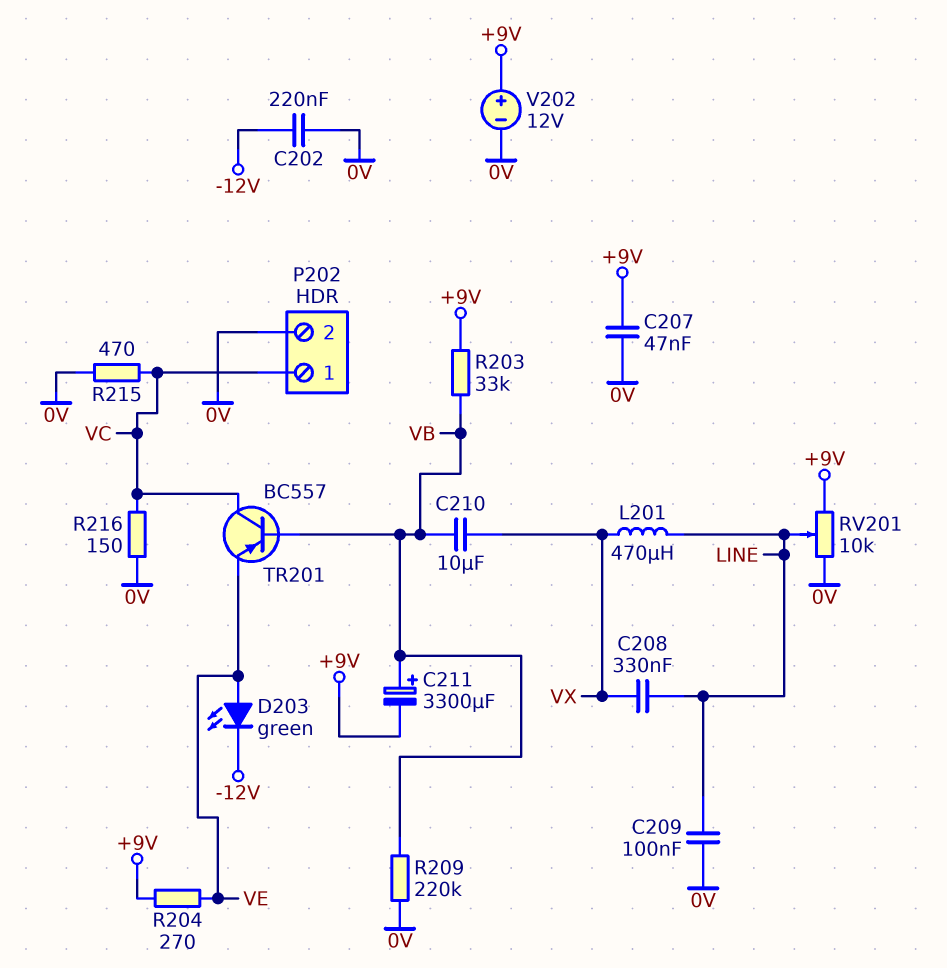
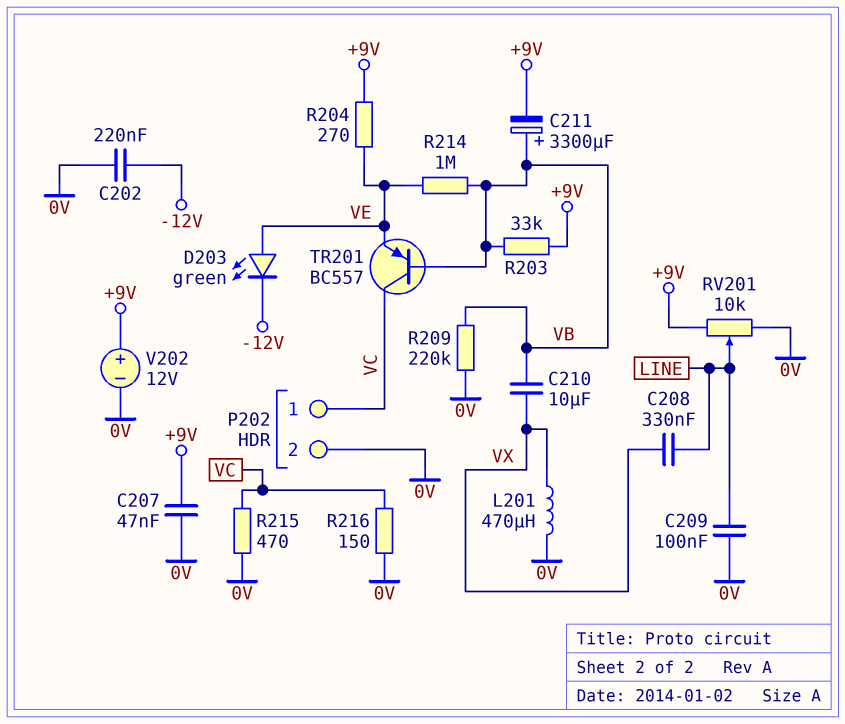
L201: 470uH (LINE, VX) -> 470uH (0V, VX)
R214: none -> 1M (VB, VE)

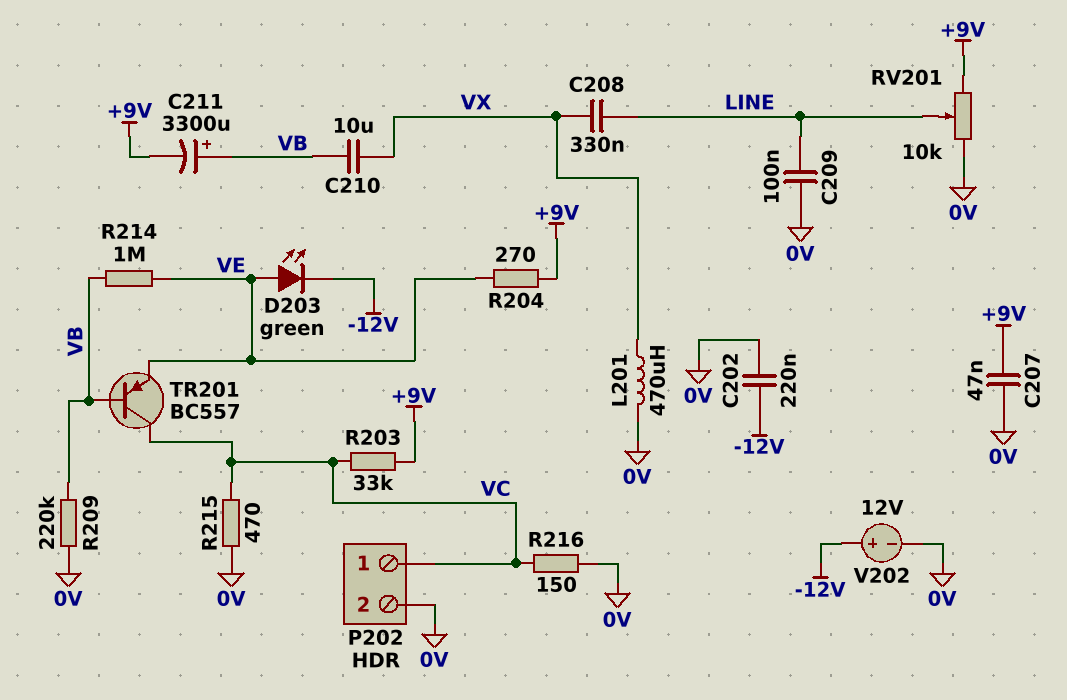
R203: 33k (+9V, VB) -> 33k (+9V, VC)
V202: 12V (plus +9V, minus 0V) -> 12V (plus -12V, minus 0V)

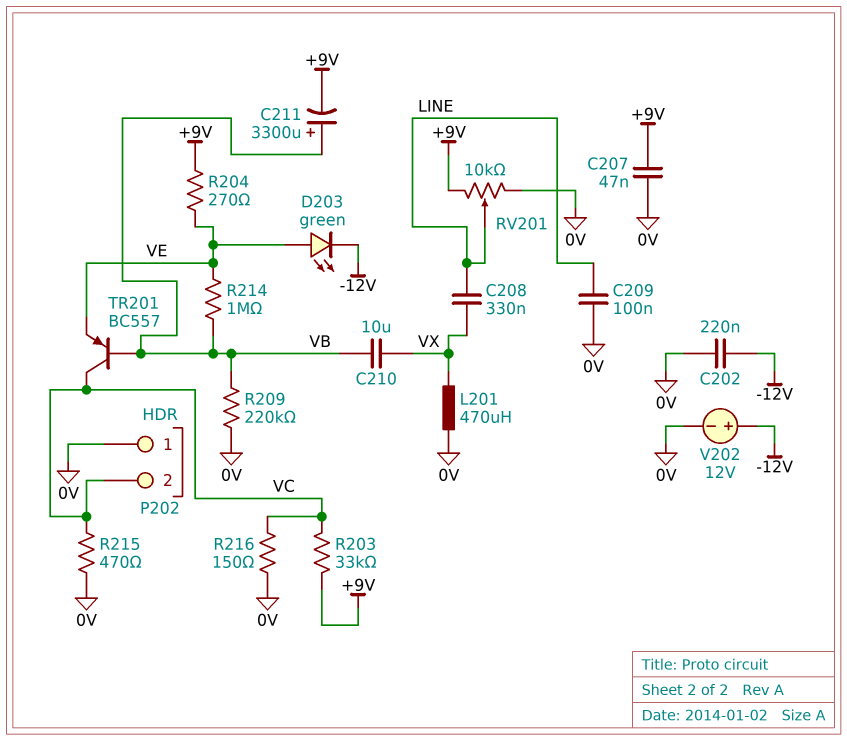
P202 pin 1: VC -> 0V
P202 pin 2: 0V -> VC

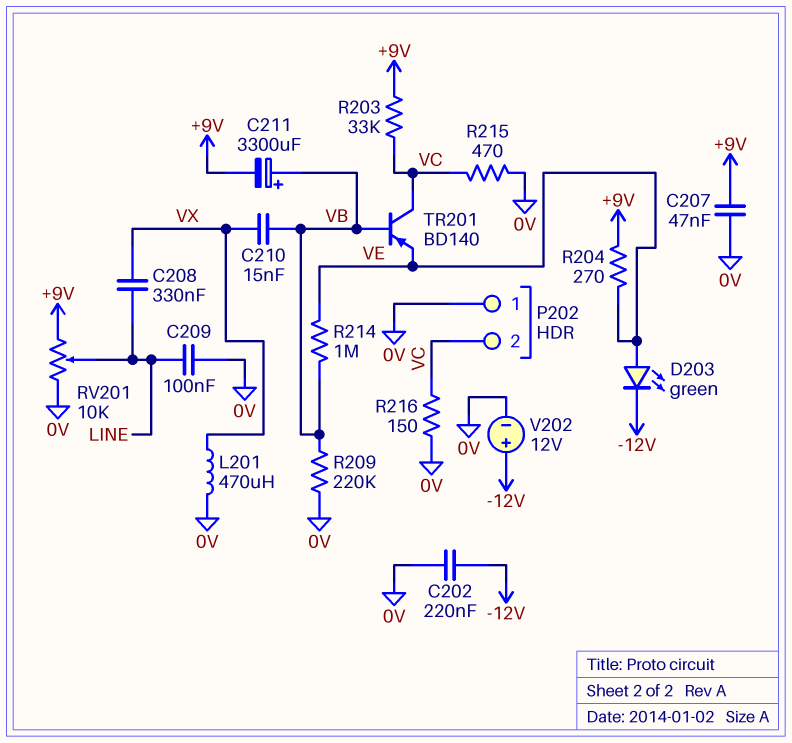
C210: 10uF (VB, VX) -> 15nF (VB, VX)
TR201: PNP BC557 (B VB, C VC, E VE) -> PNP BD140 (B VB, C VC, E VE)

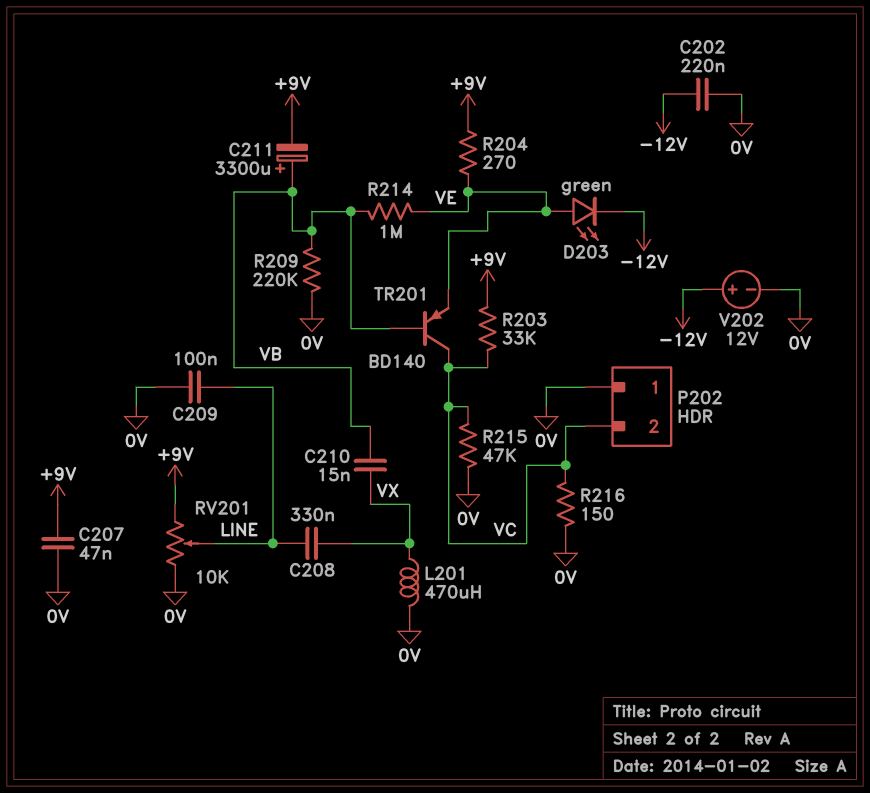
R215: 470 (0V, VC) -> 47k (0V, VC)

